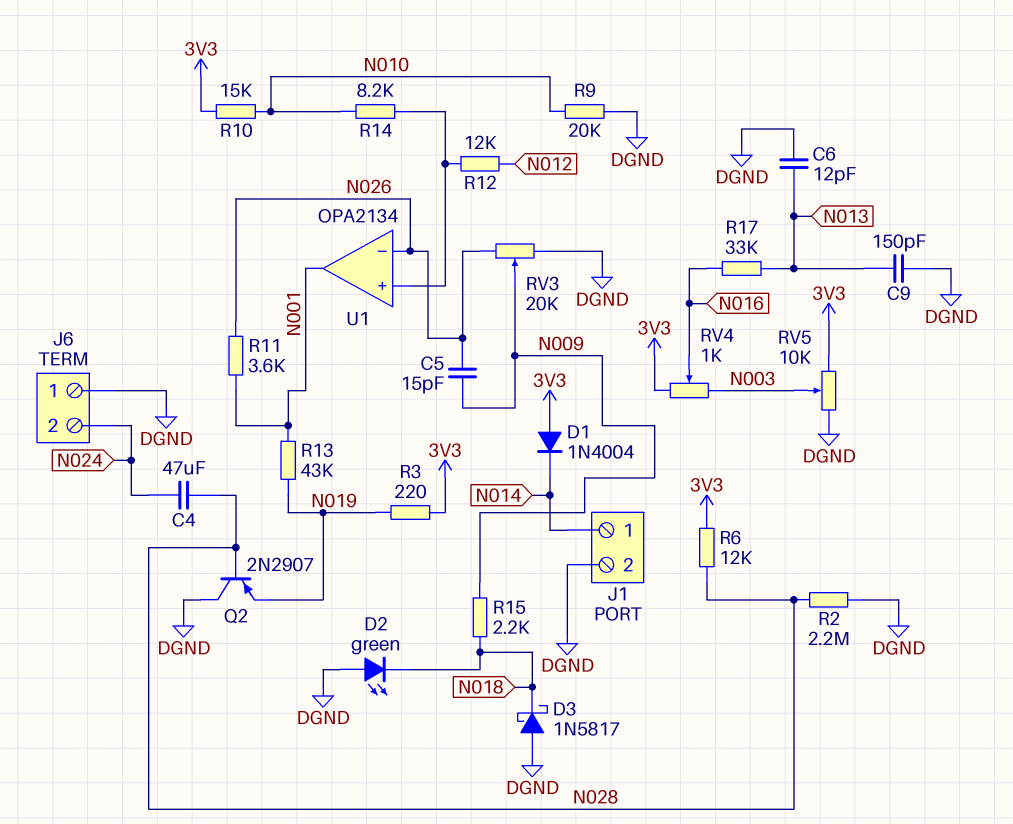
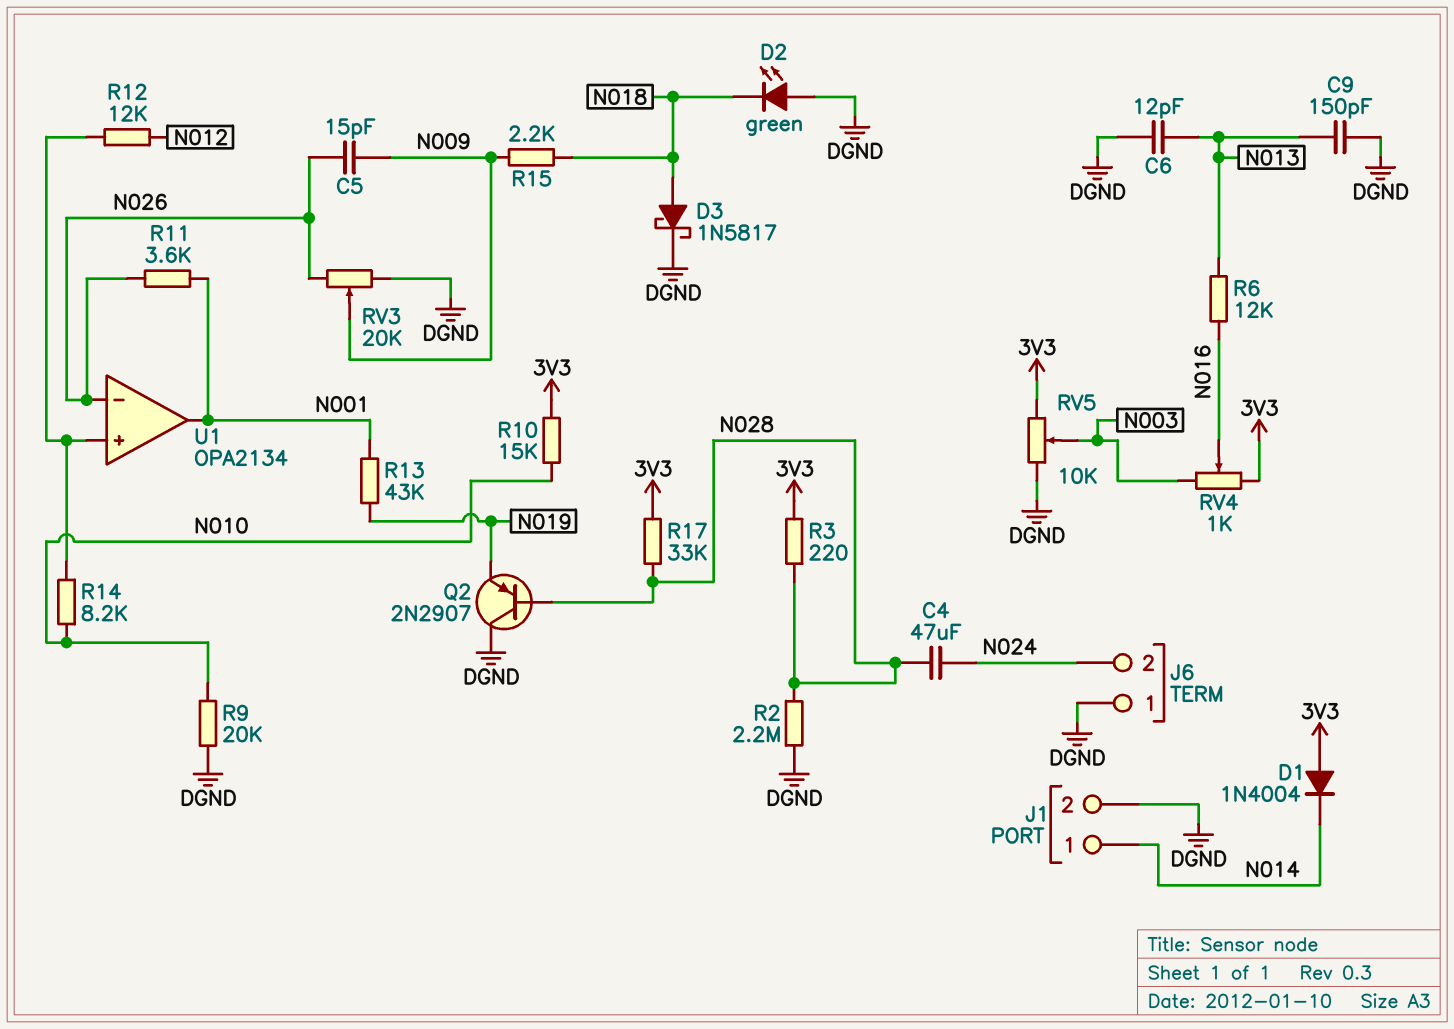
D3: schottky 1N5817 (A DGND, K N018) -> schottky 1N5817 (A N018, K DGND)
R3: 220 (3V3, N019) -> 220 (3V3, N028)
R6: 12k (3V3, N028) -> 12k (N013, N016)
R17: 33k (N013, N016) -> 33k (3V3, N028)

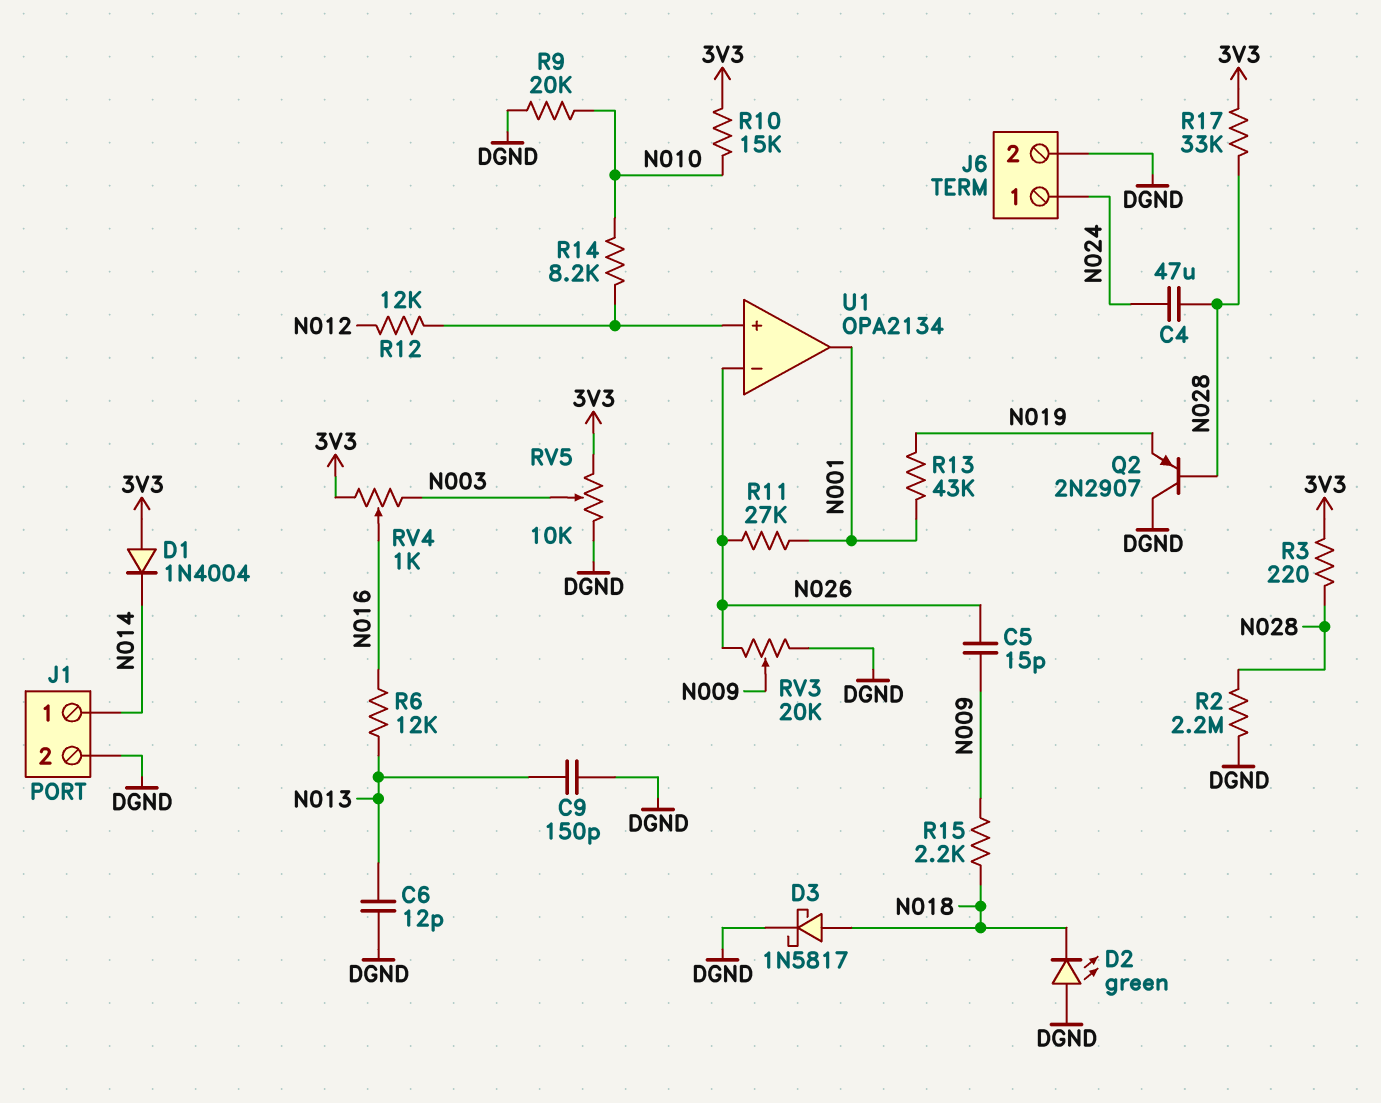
J6 pin 1: DGND -> N024
J6 pin 2: N024 -> DGND
R11: 3.6k (N001, N026) -> 27k (N001, N026)

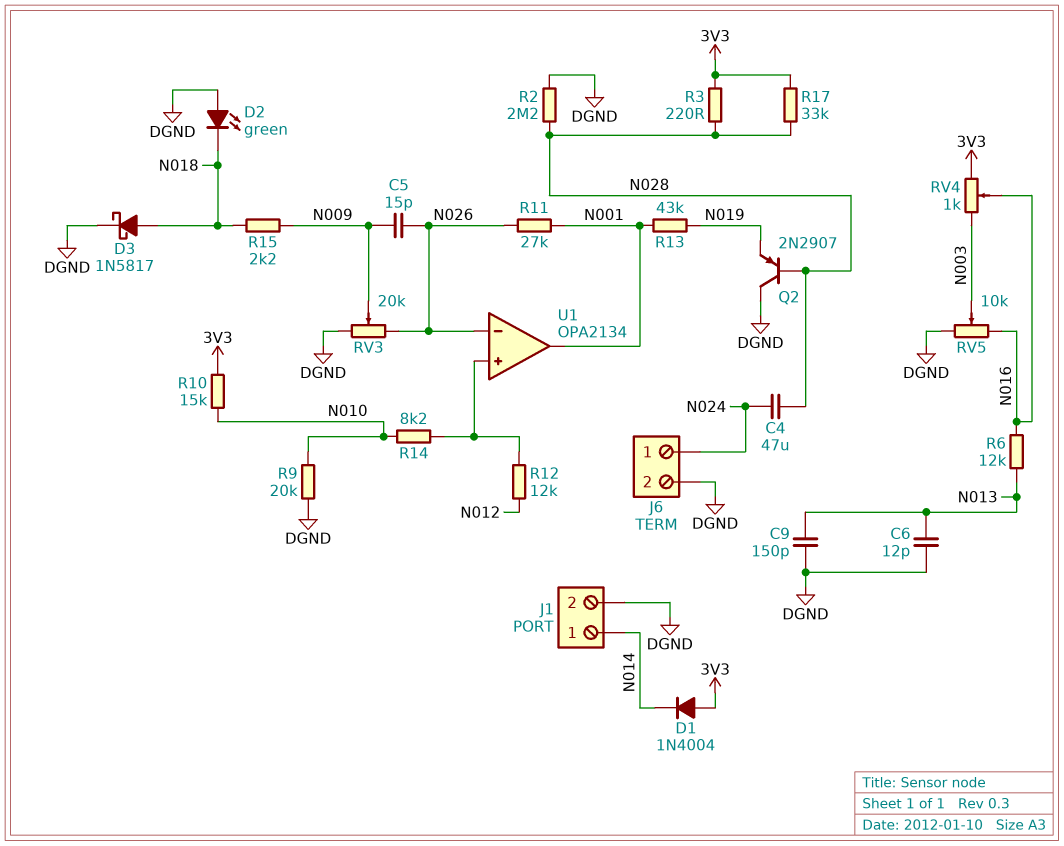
RV5: 10k (3V3, DGND, wiper N003) -> 10k (DGND, N016, wiper N003)

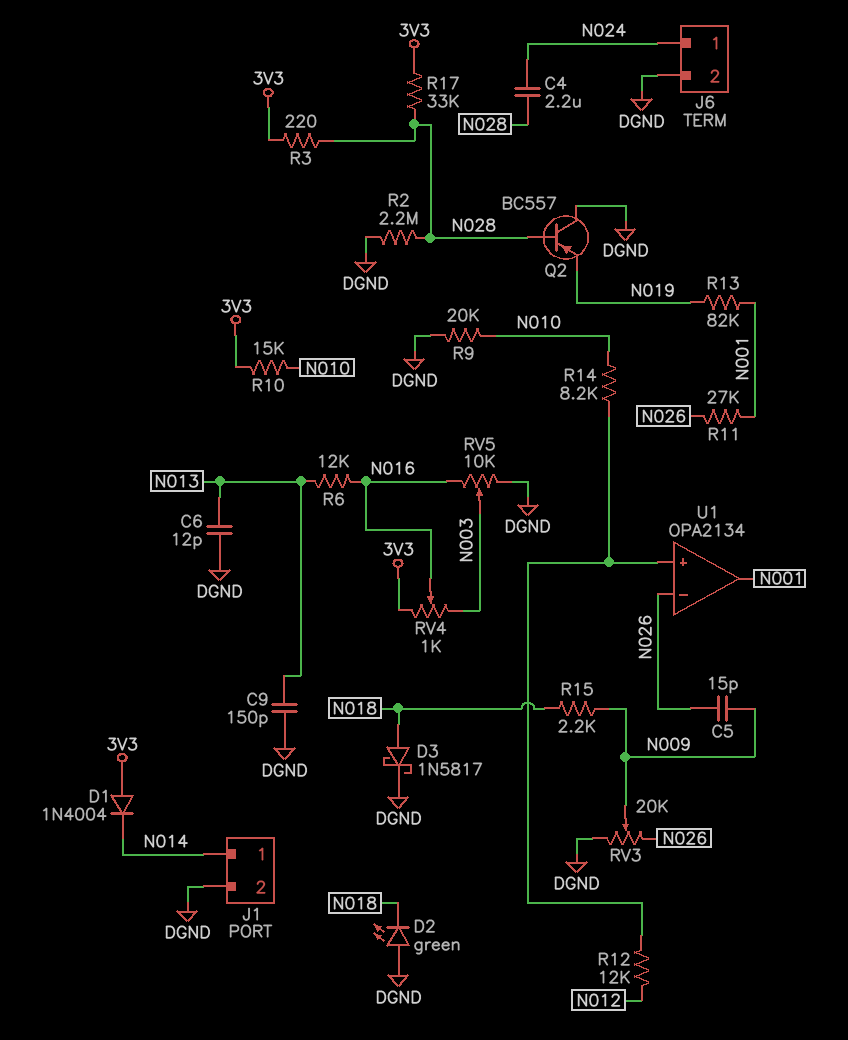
C4: 47uF (N024, N028) -> 2.2uF (N024, N028)
Q2: PNP 2N2907 (B N028, C DGND, E N019) -> PNP BC557 (B N028, C DGND, E N019)
R13: 43k (N001, N019) -> 82k (N001, N019)

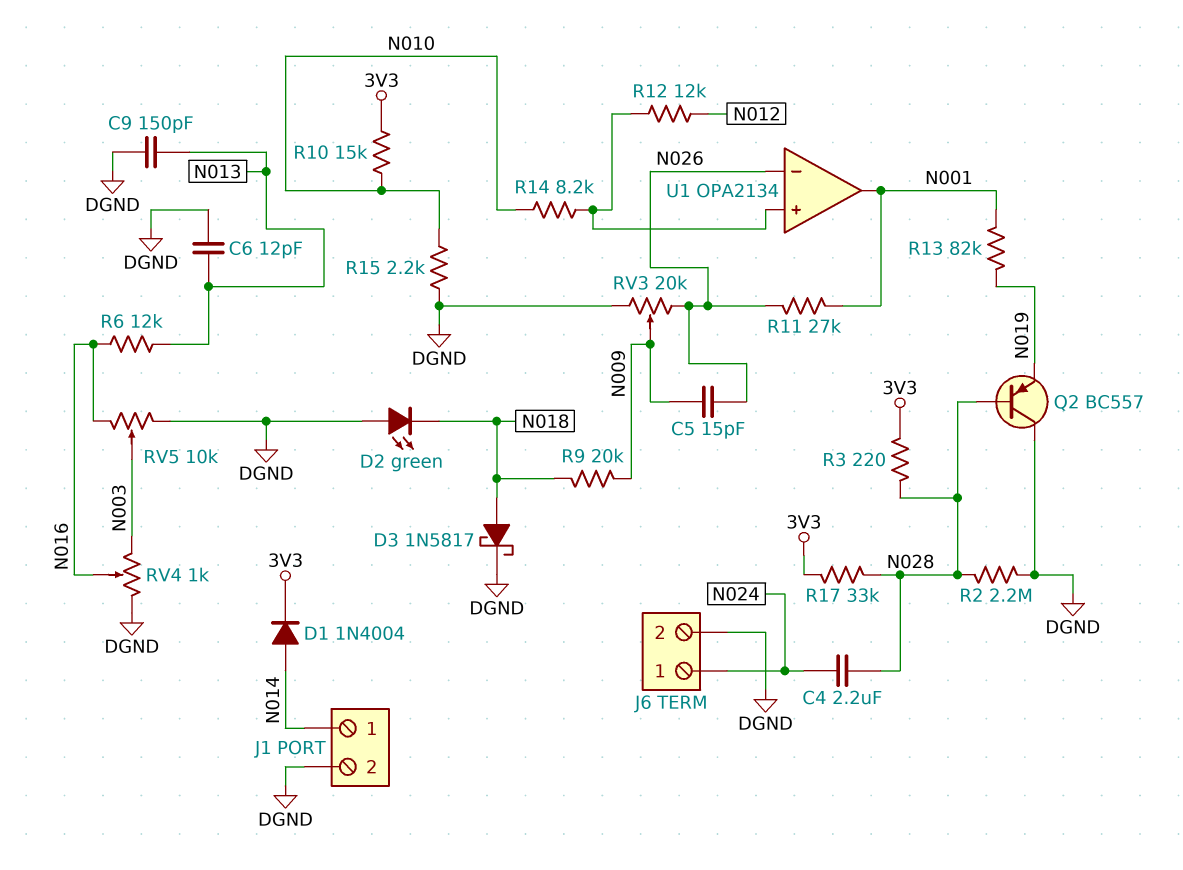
D1: diode 1N4004 (A 3V3, K N014) -> diode 1N4004 (A N014, K 3V3)
R9: 20k (DGND, N010) -> 20k (N009, N018)
R15: 2.2k (N009, N018) -> 2.2k (DGND, N010)
RV4: 1k (3V3, N003, wiper N016) -> 1k (DGND, N003, wiper N016)

